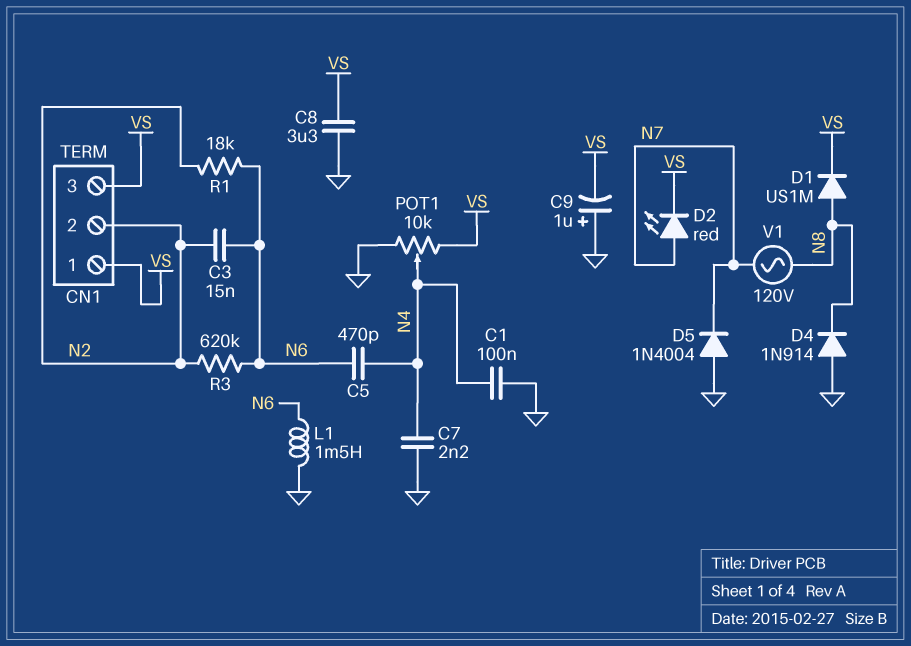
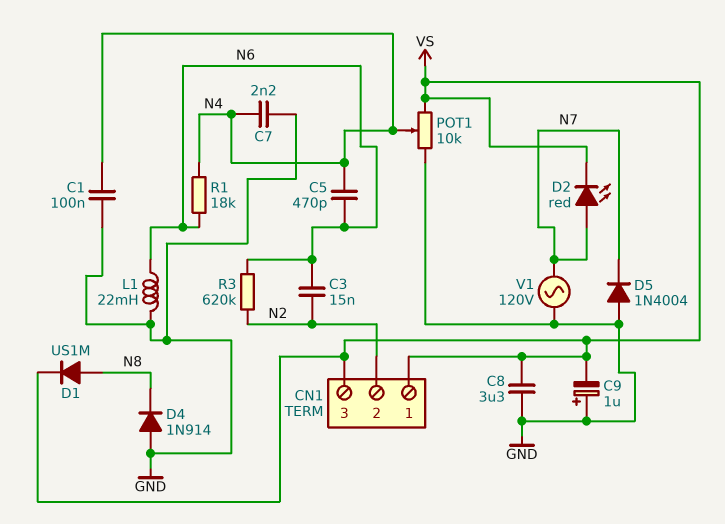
L1: 1.5mH (GND, N6) -> 22mH (GND, N6)
R1: 18k (N2, N6) -> 18k (N4, N6)
V1: AC 120V (N7, N8) -> AC 120V (GND, N7)

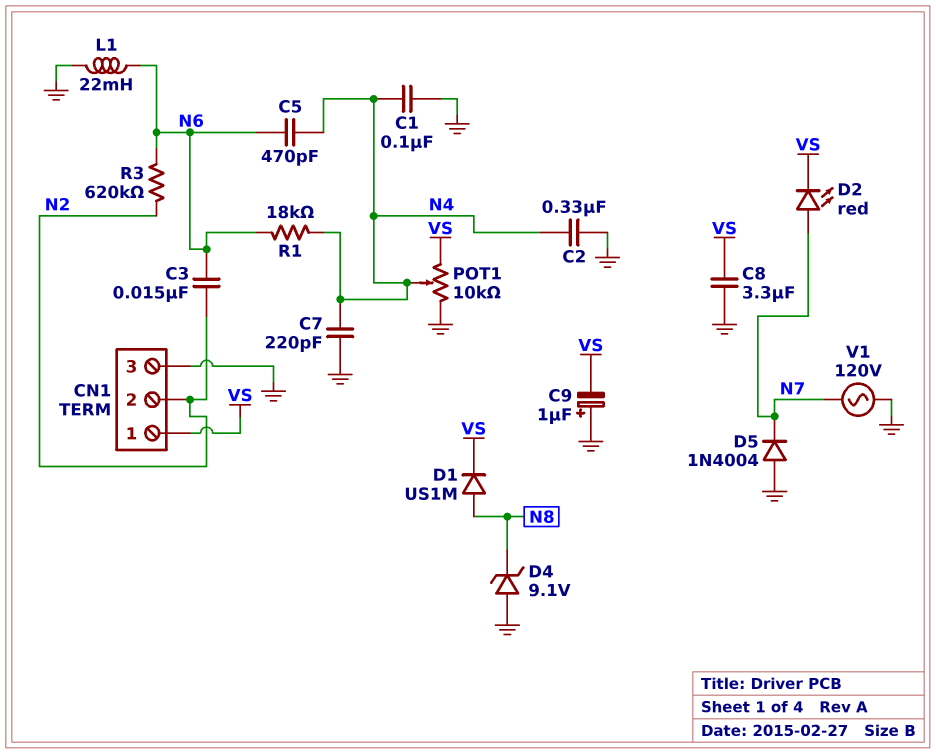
C2: none -> 330nF (GND, N4)
C7: 2.2nF (GND, N4) -> 220pF (GND, N4)
CN1 pin 3: VS -> GND
D4: diode 1N914 (A GND, K N8) -> zener 9.1V (A GND, K N8)

